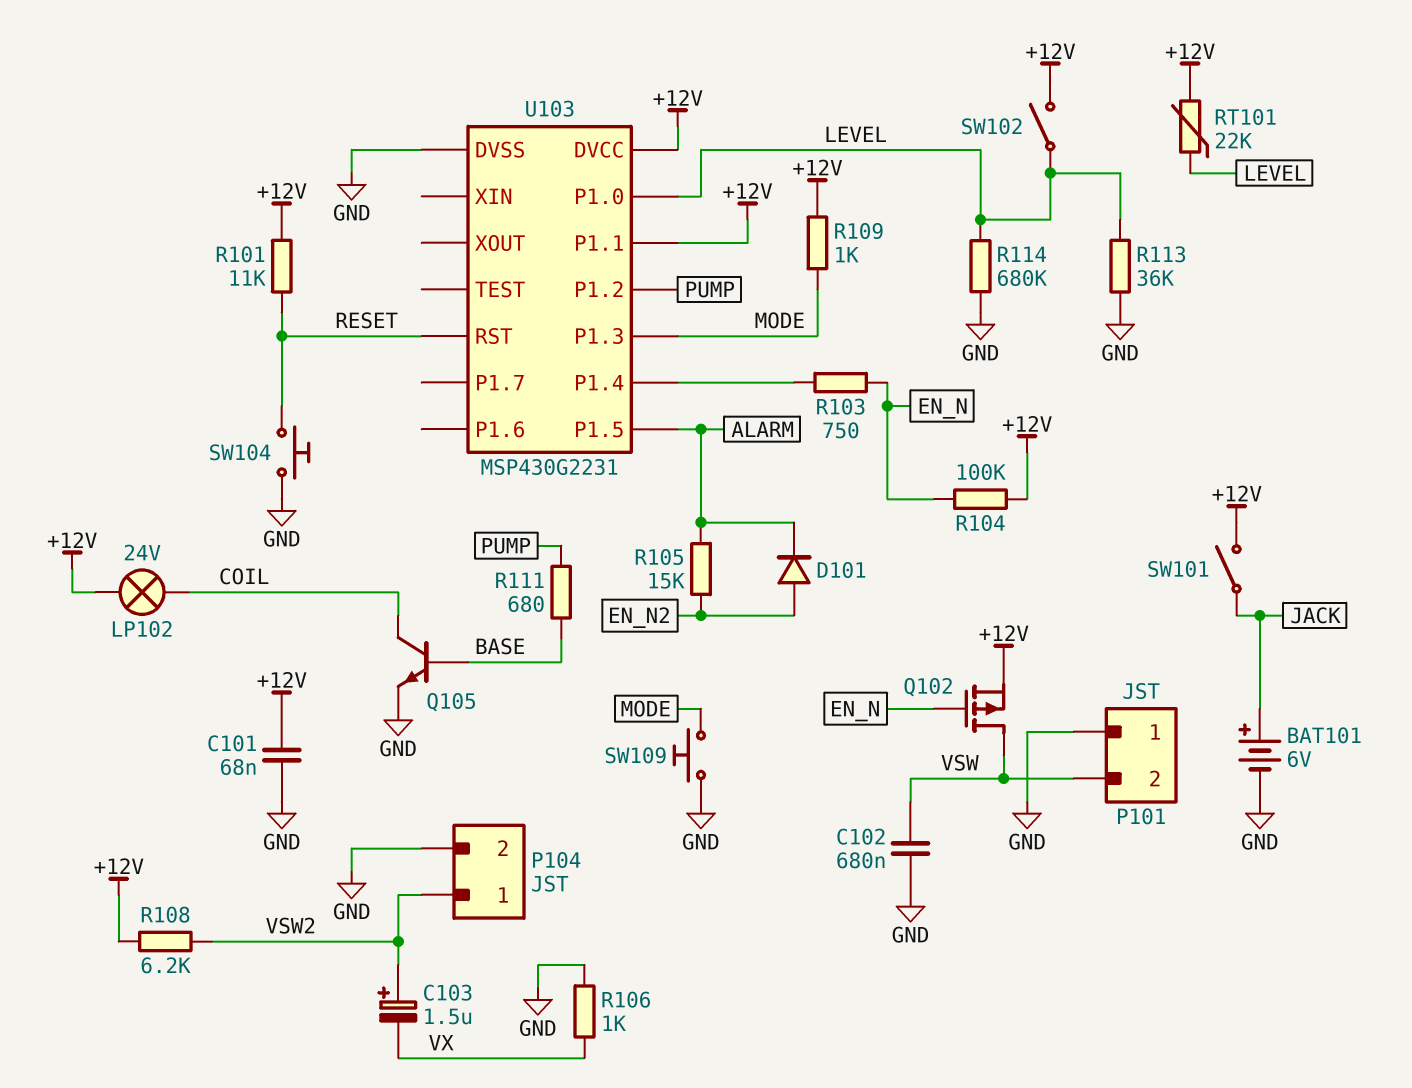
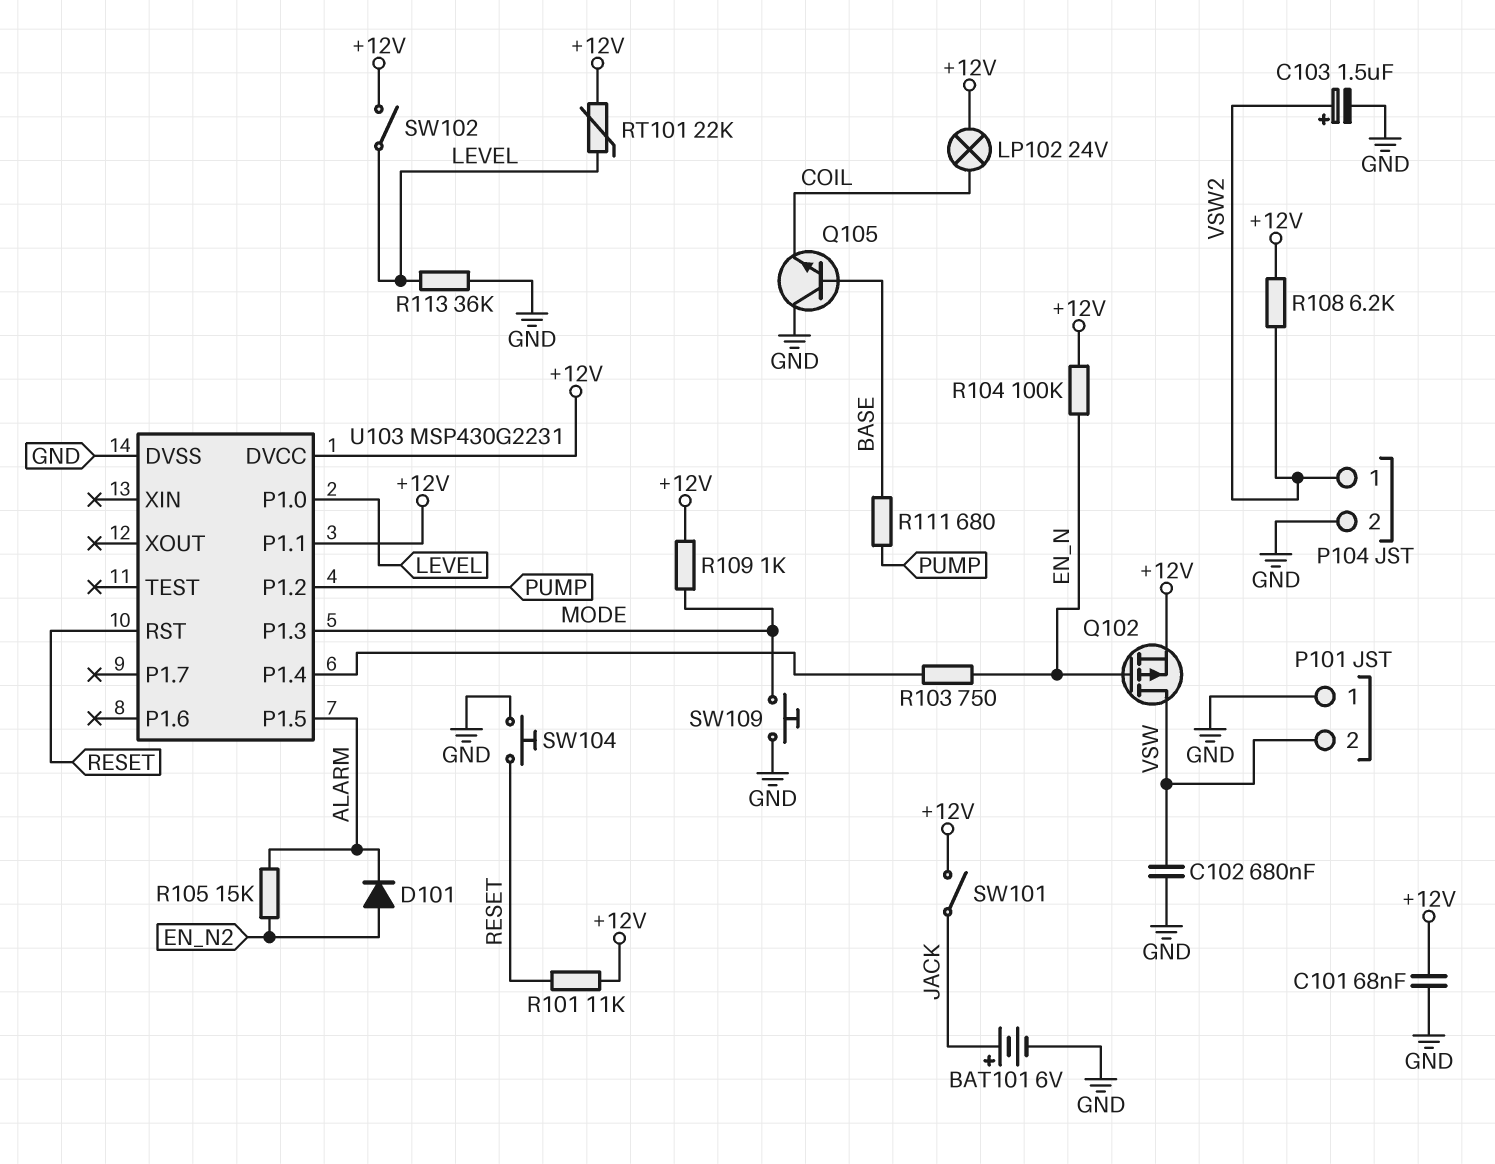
C103: 1.5uF (plus VSW2, minus VX) -> 1.5uF (plus VSW2, minus GND)
Q105: NPN (B BASE, C COIL, E GND) -> NPN (B BASE, C GND, E COIL)
R106: 1k (GND, VX) -> none
R114: 680k (GND, LEVEL) -> none

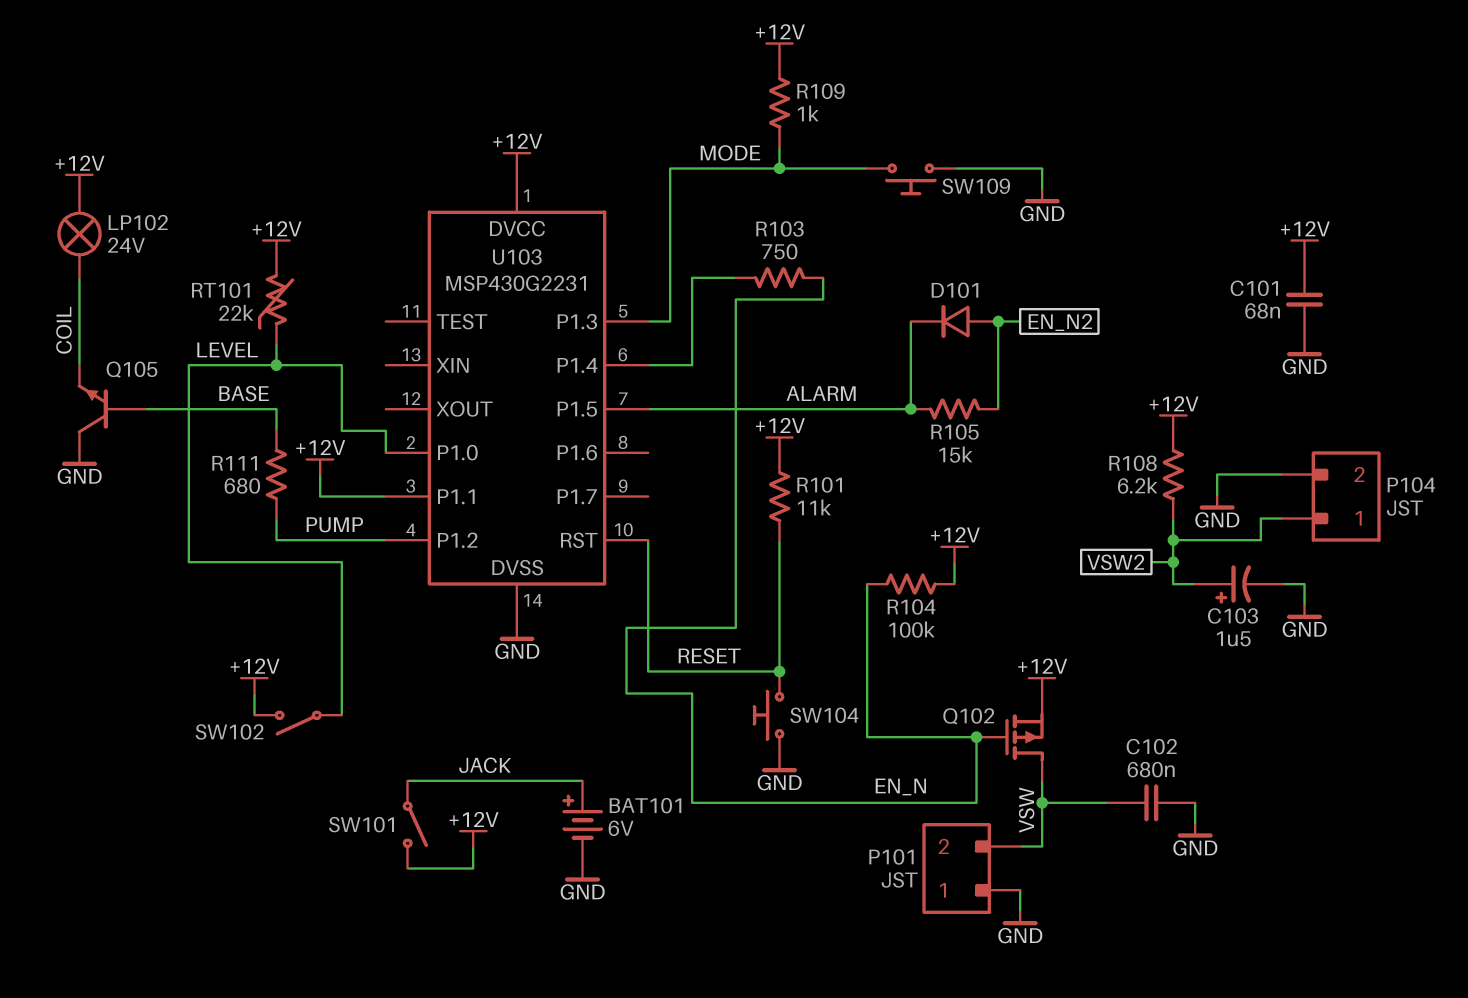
R113: 36k (GND, LEVEL) -> none

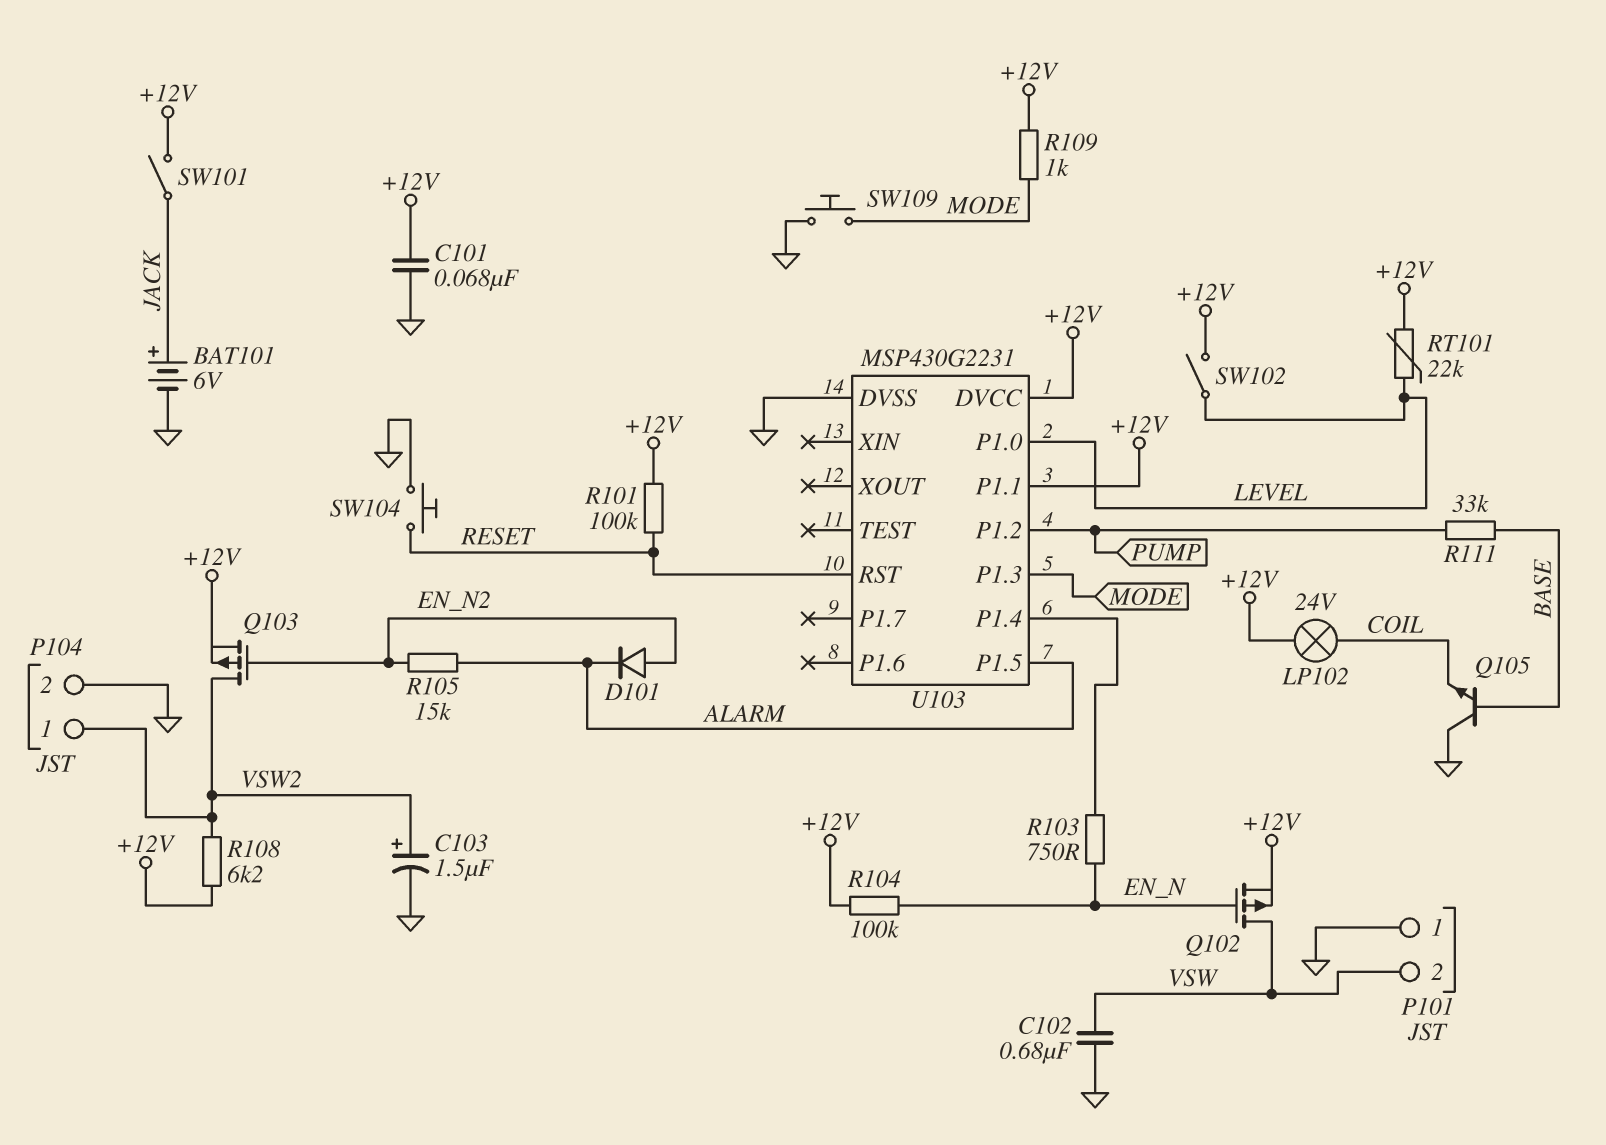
Q103: none -> PMOS (G EN_N2, D VSW2, S +12V)
R101: 11k (+12V, RESET) -> 100k (+12V, RESET)
R111: 680 (BASE, PUMP) -> 33k (BASE, PUMP)

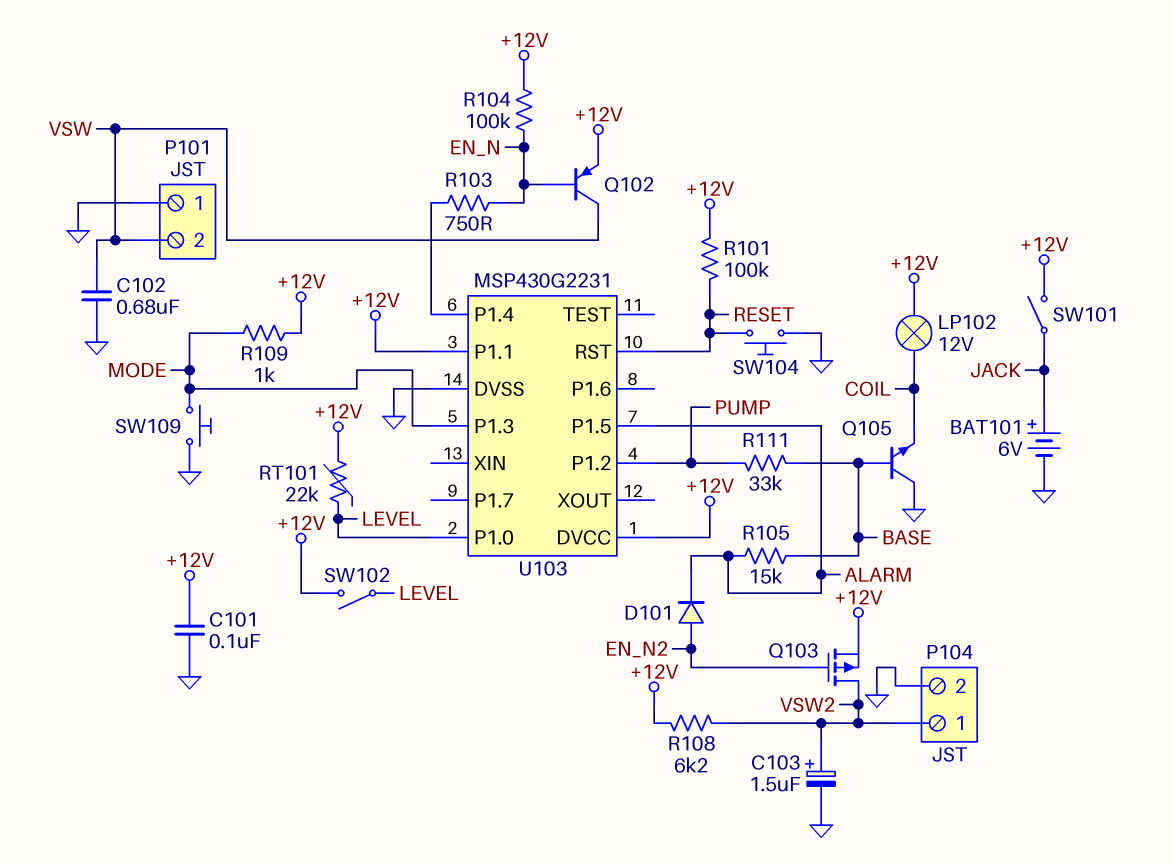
C101: 68nF (+12V, GND) -> 100nF (+12V, GND)
LP102: lamp 24V (+12V, COIL) -> lamp 12V (+12V, COIL)
Q102: PMOS (G EN_N, D VSW, S +12V) -> PNP (B EN_N, C VSW, E +12V)
R105: 15k (ALARM, EN_N2) -> 15k (ALARM, BASE)

